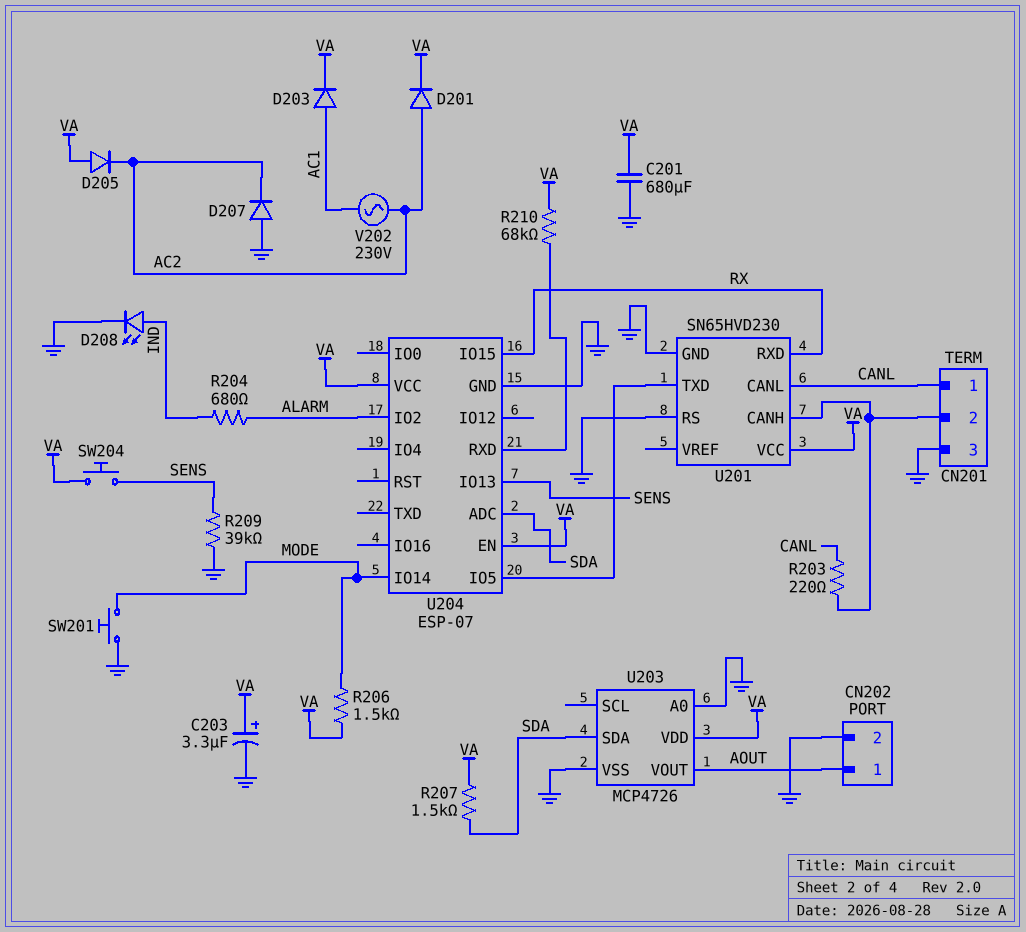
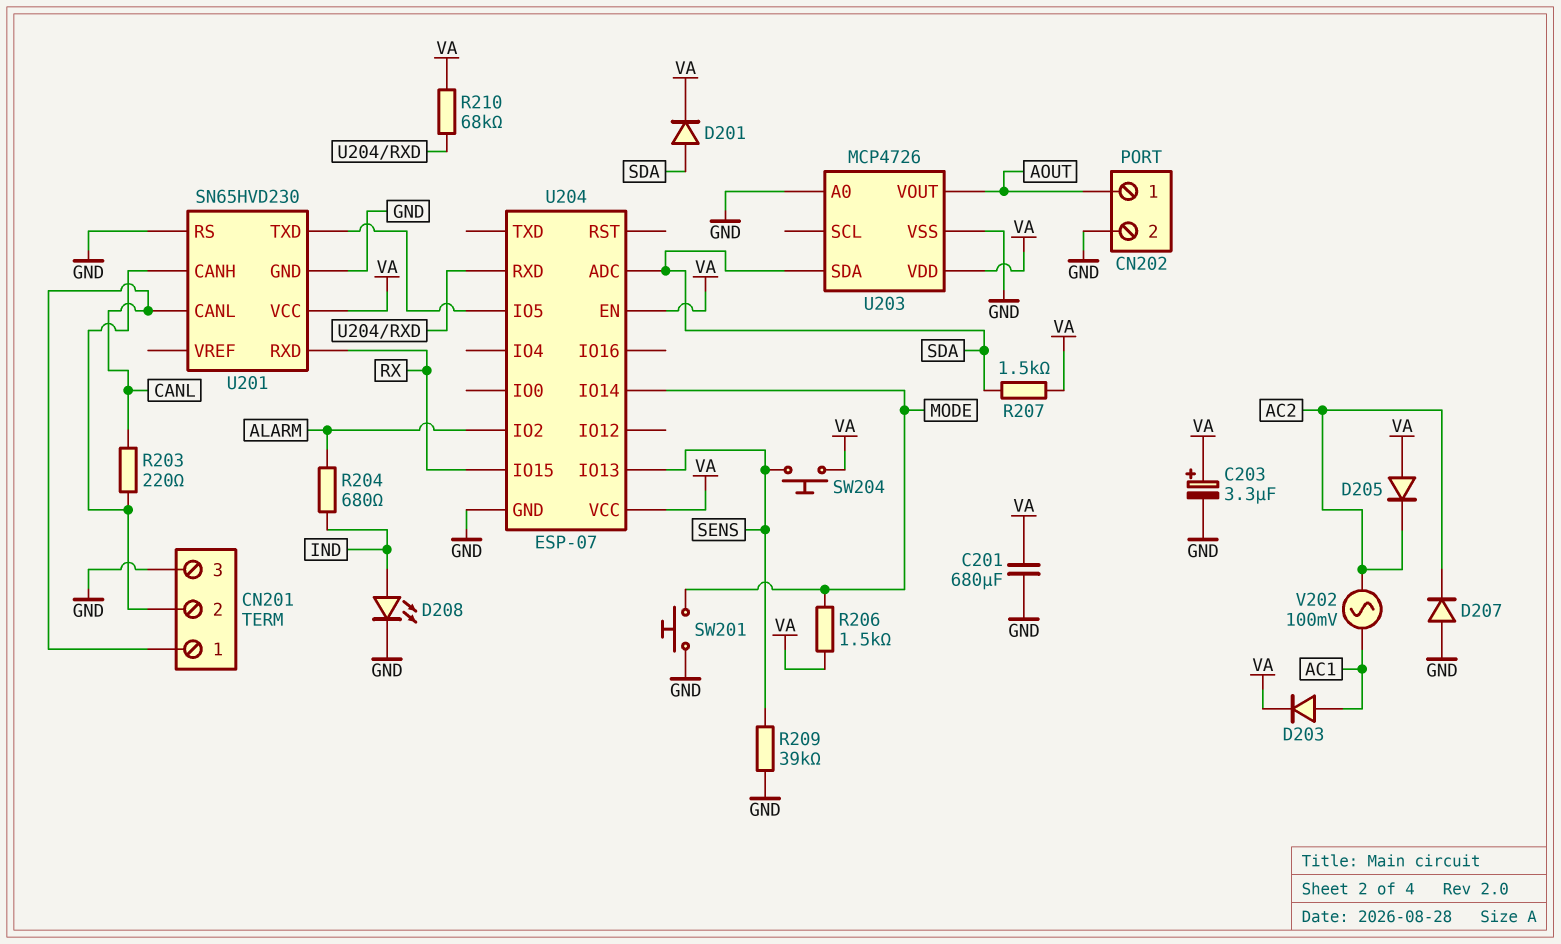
D201: diode (A AC2, K VA) -> diode (A SDA, K VA)
V202: AC 230V (AC1, AC2) -> AC 100mV (AC1, AC2)

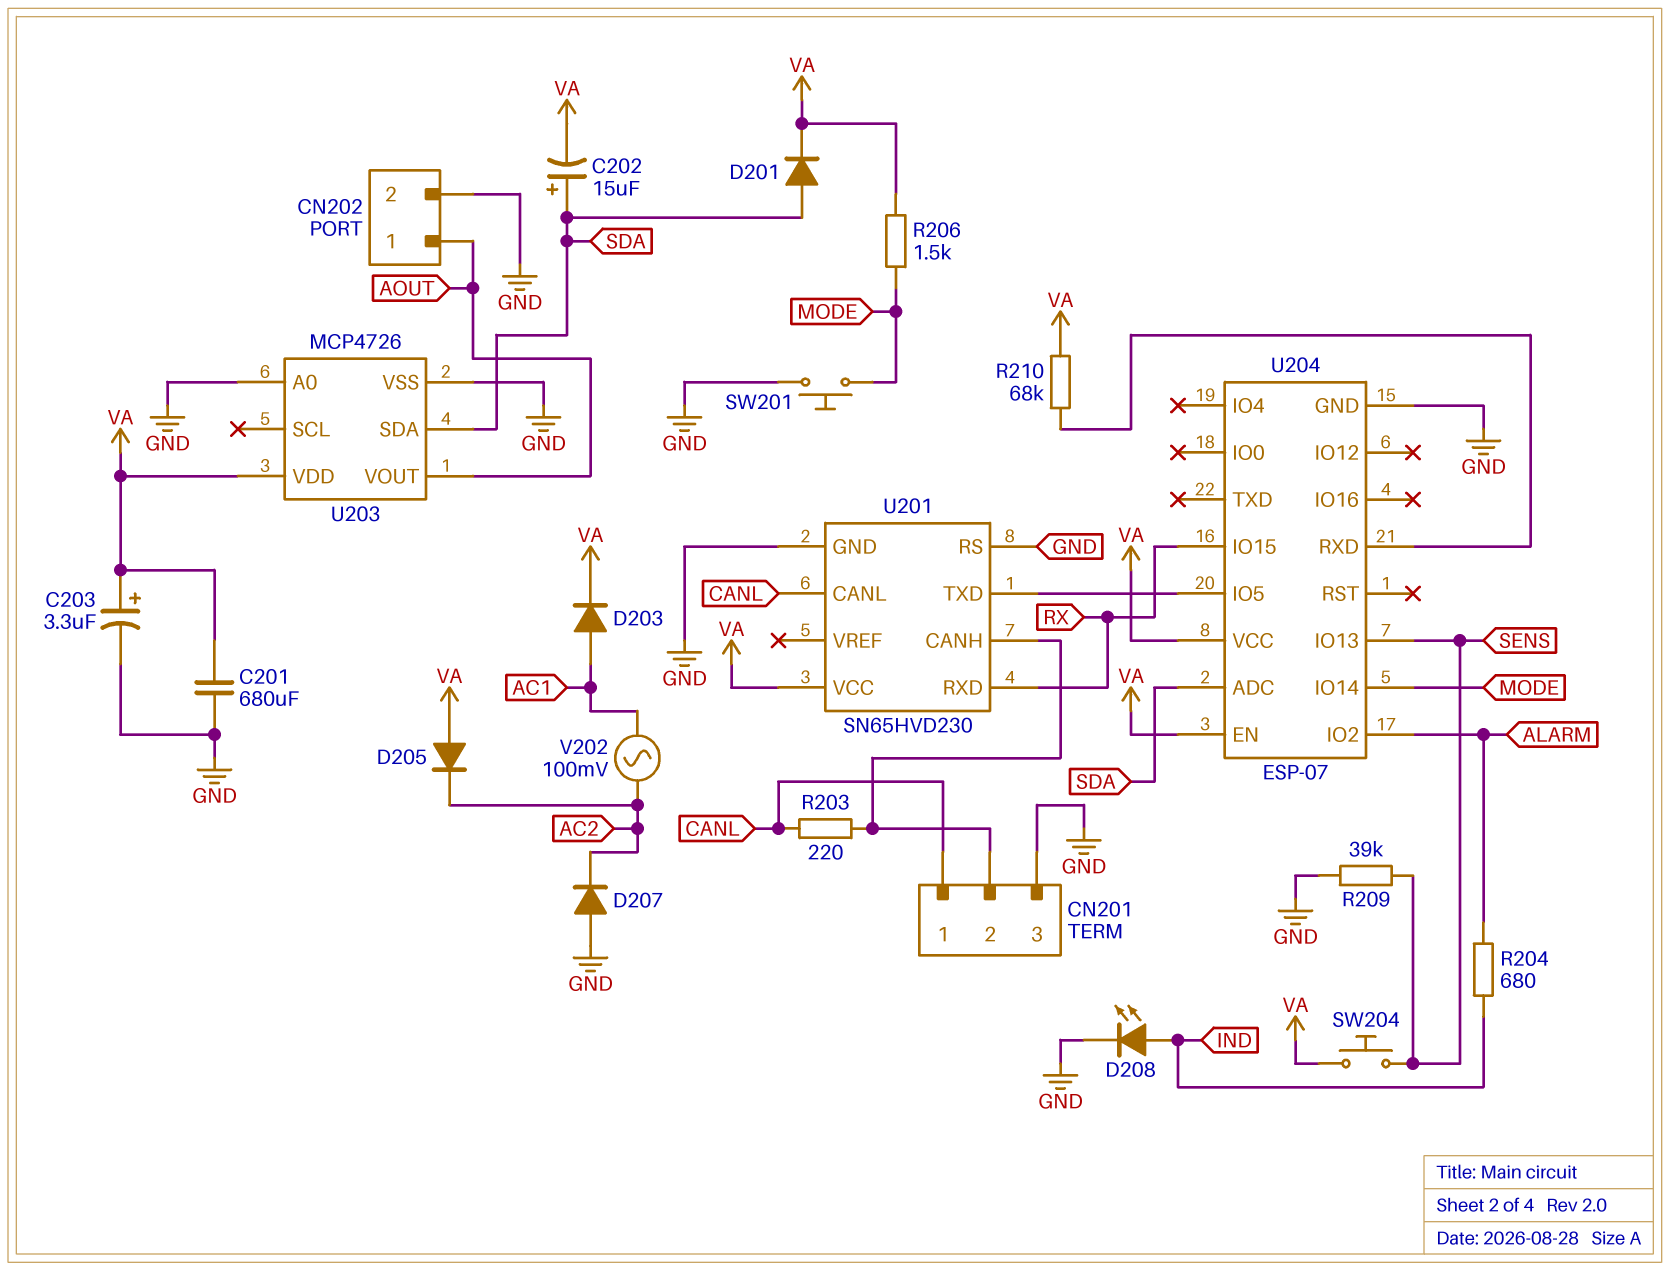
C202: none -> 15uF (plus SDA, minus VA)
R207: 1.5k (SDA, VA) -> none

